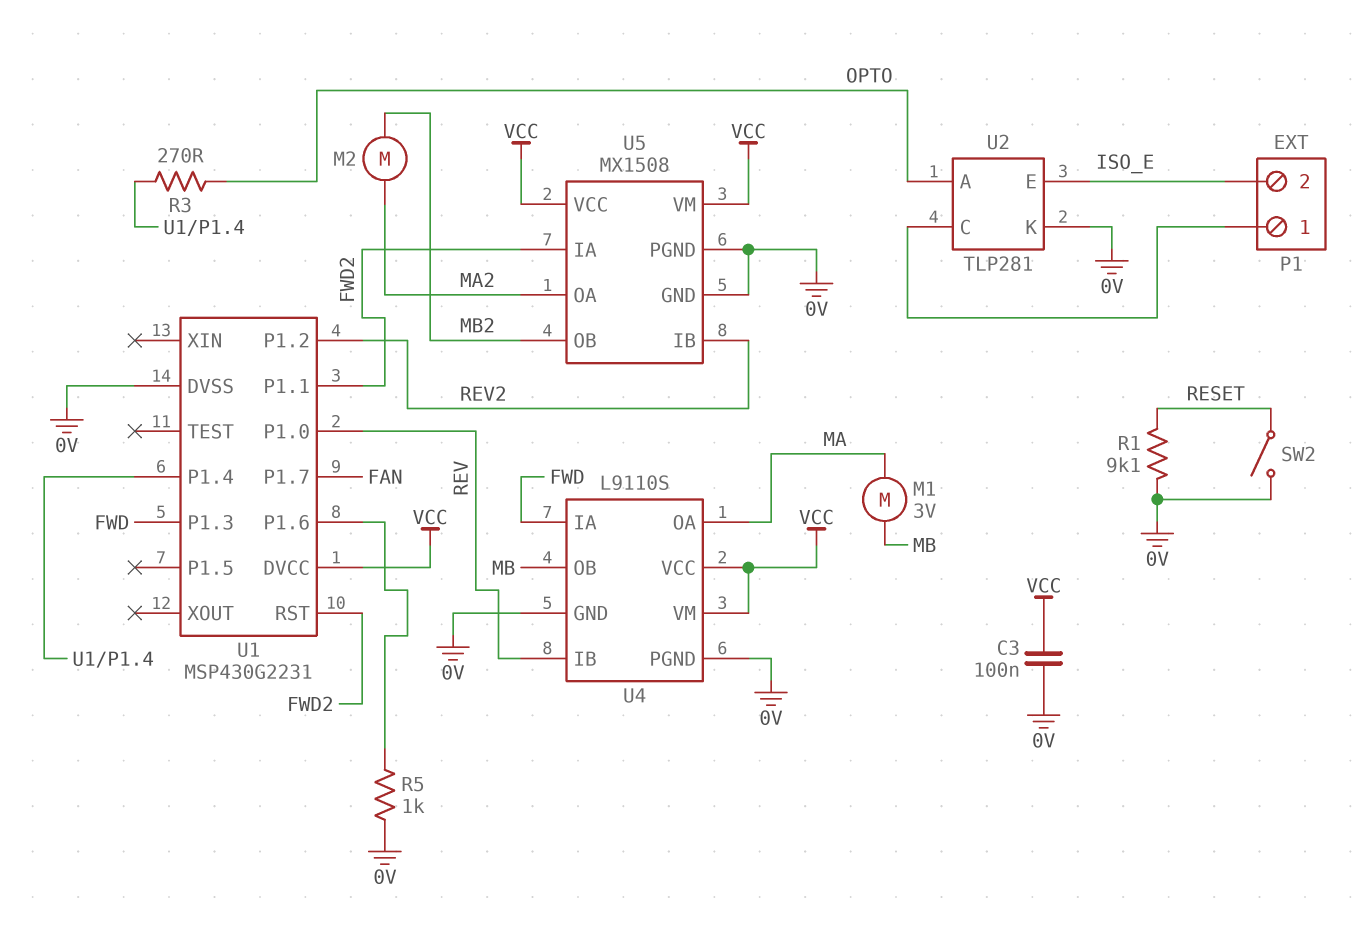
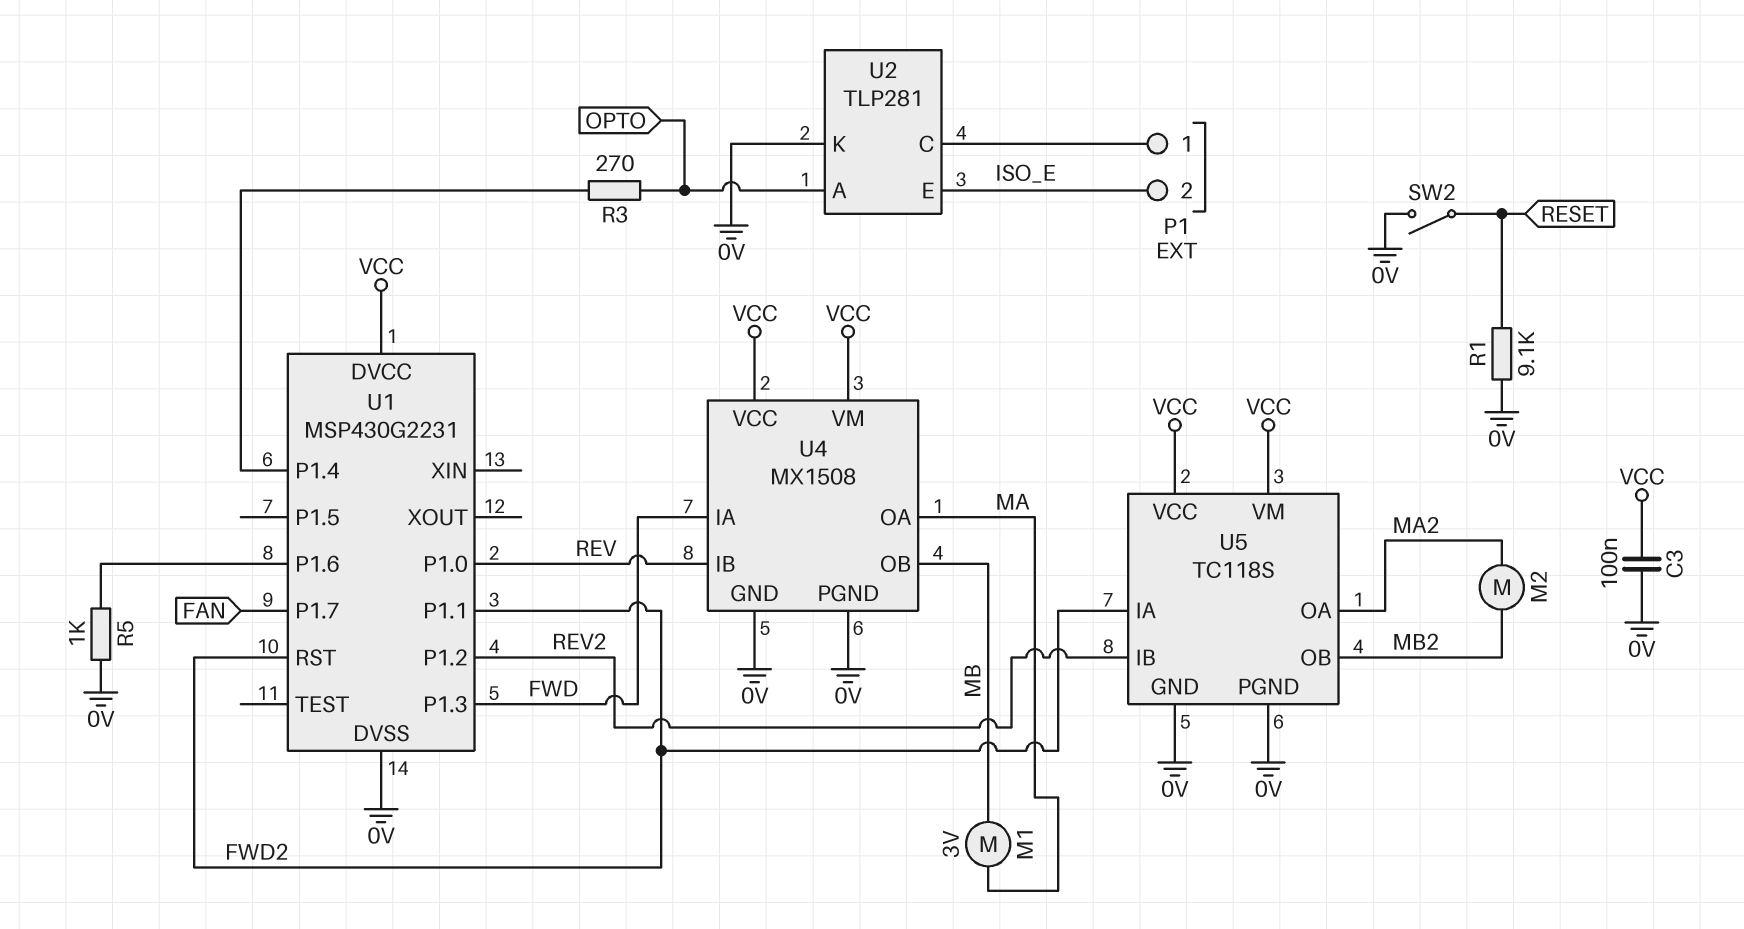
U4: L9110S -> MX1508
U5: MX1508 -> TC118S

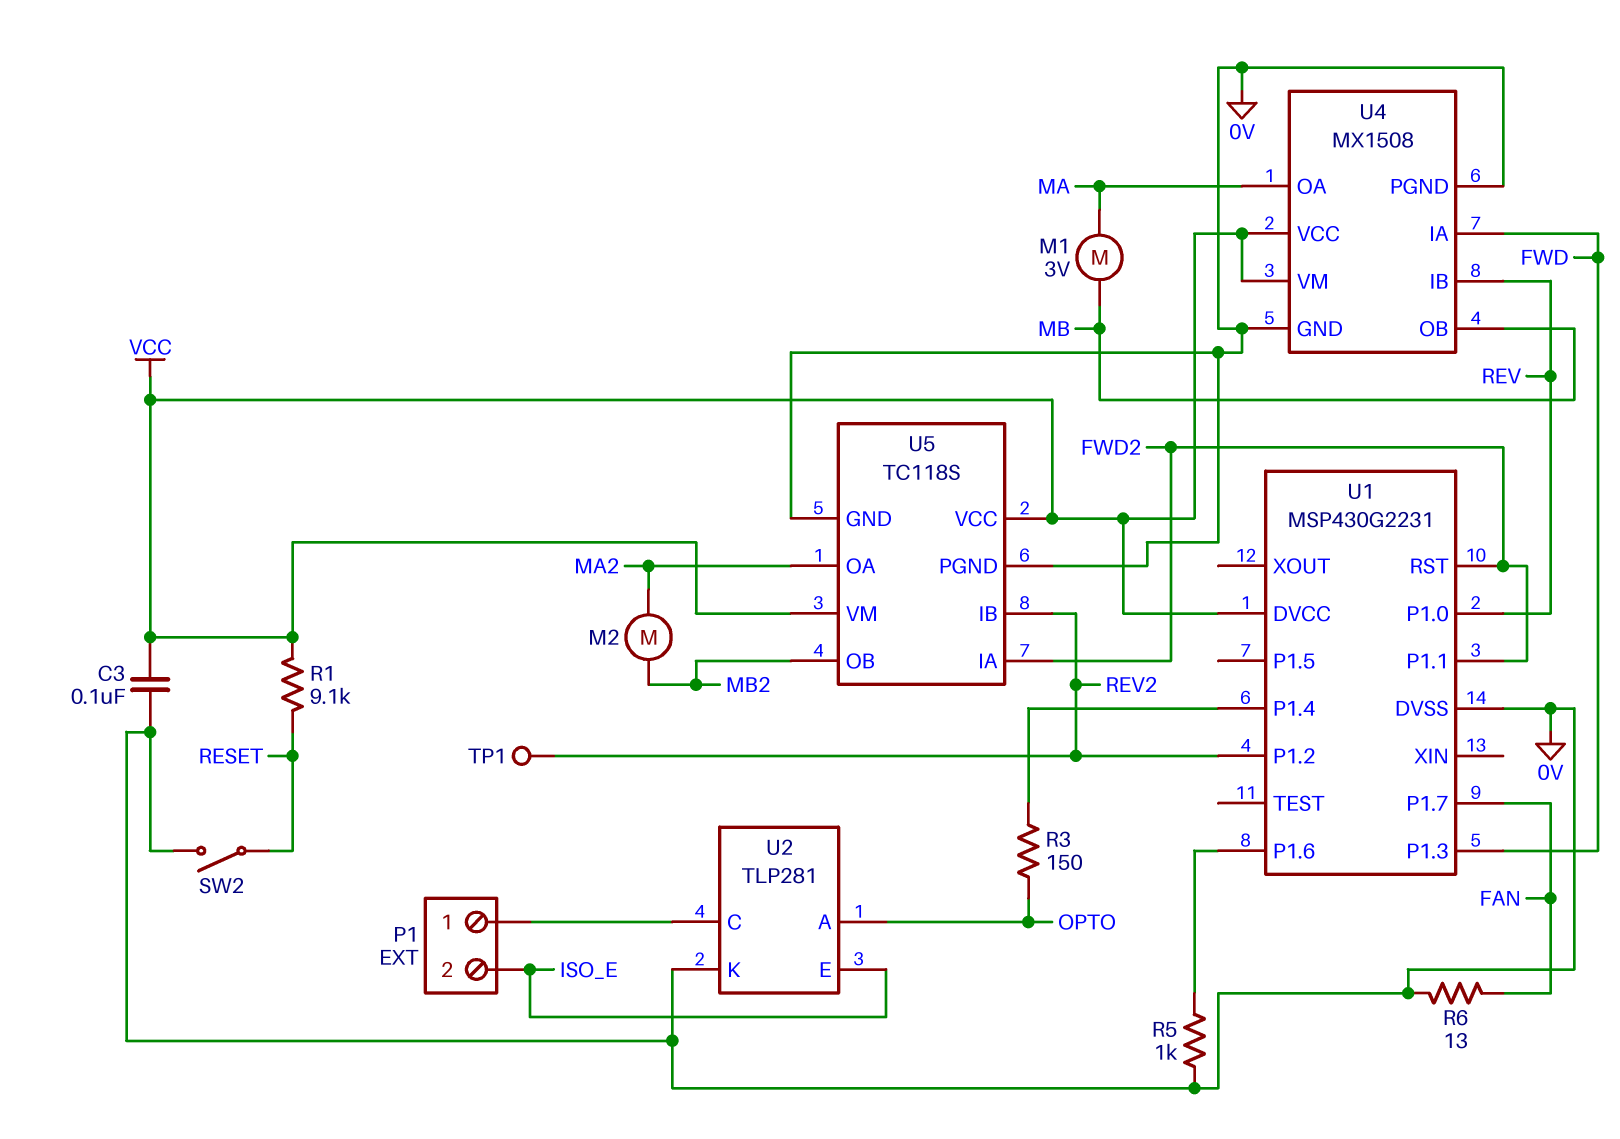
R1: 9.1k (0V, RESET) -> 9.1k (RESET, VCC)
R3: 270 (OPTO, U1/P1.4) -> 150 (OPTO, U1/P1.4)
R6: none -> 13 (0V, FAN)
TP1: none -> test point (REV2)

